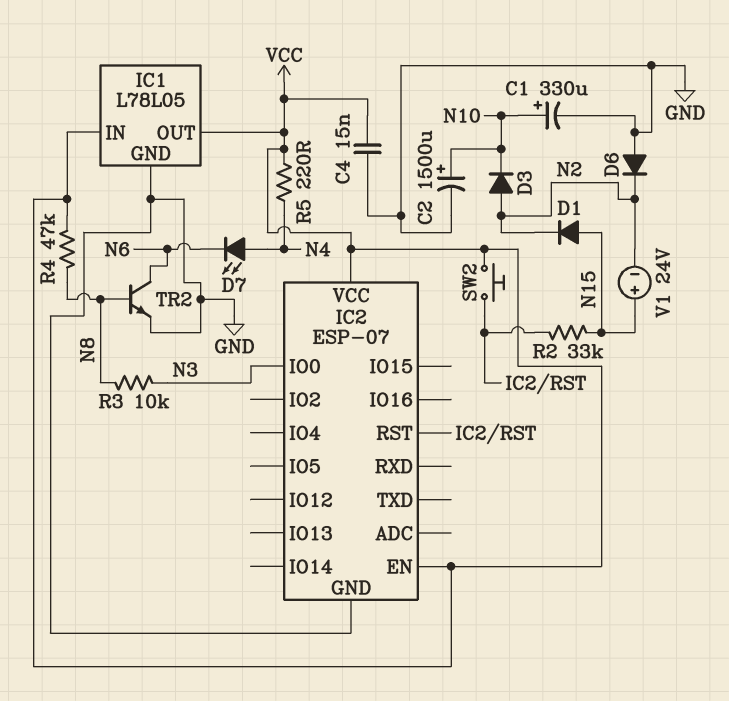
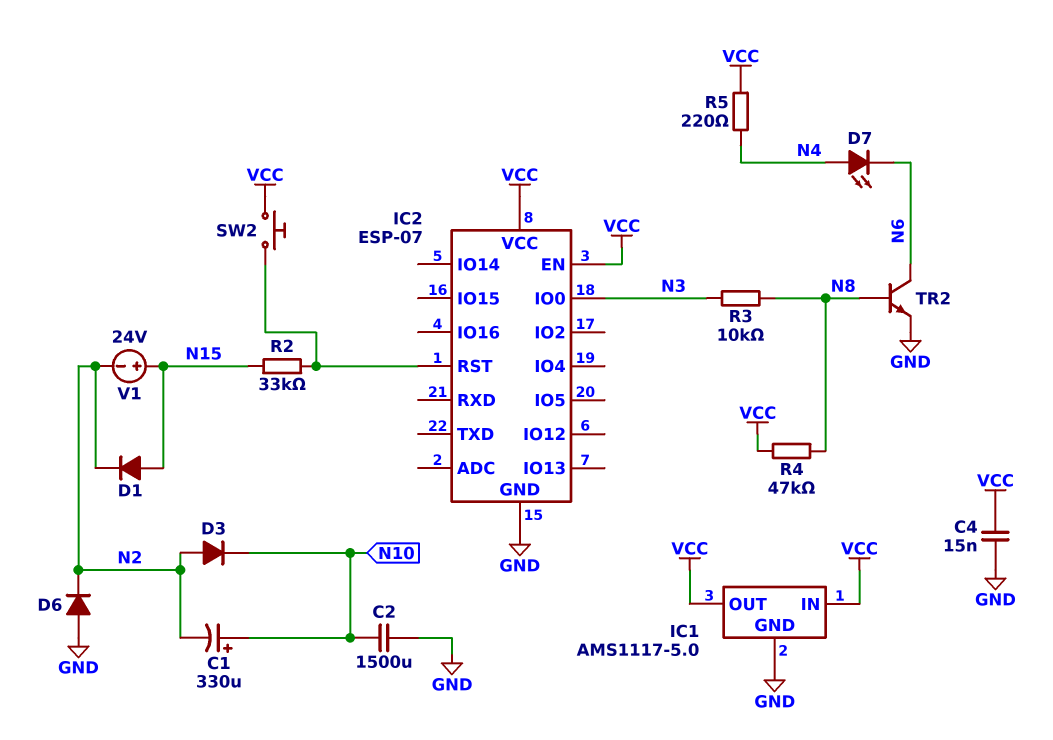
C1: 330uF (plus N10, minus GND) -> 330uF (plus N10, minus N2)
C2: 1500uF (plus N10, minus GND) -> 1500uF (GND, N10)
IC1: L78L05 -> AMS1117-5.0

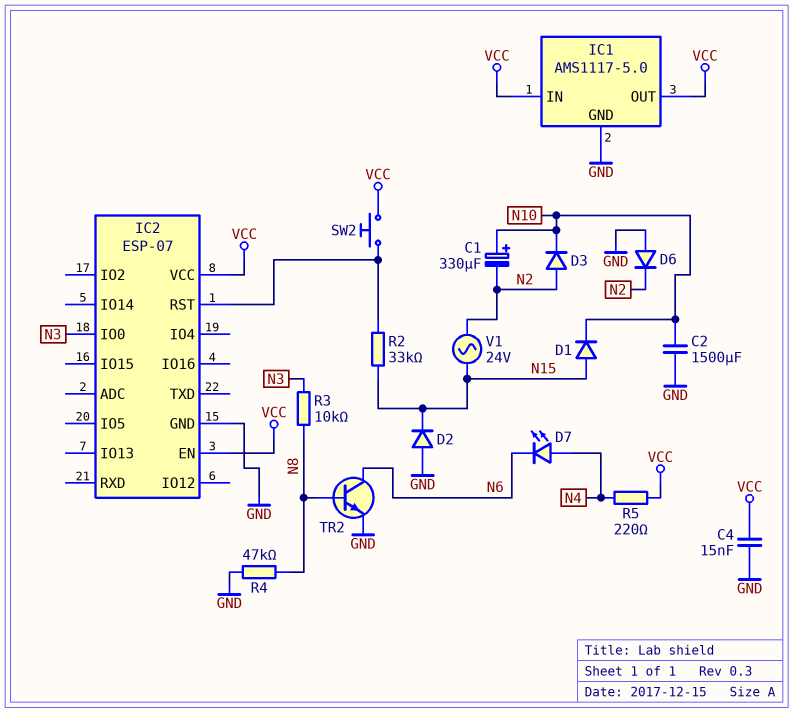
D1: diode (A N15, K N2) -> diode (A N15, K N10)
D2: none -> diode (A GND, K N15)
R4: 47k (N8, VCC) -> 47k (GND, N8)
V1: 24V (plus N15, minus N2) -> AC 24V (N2, N15)

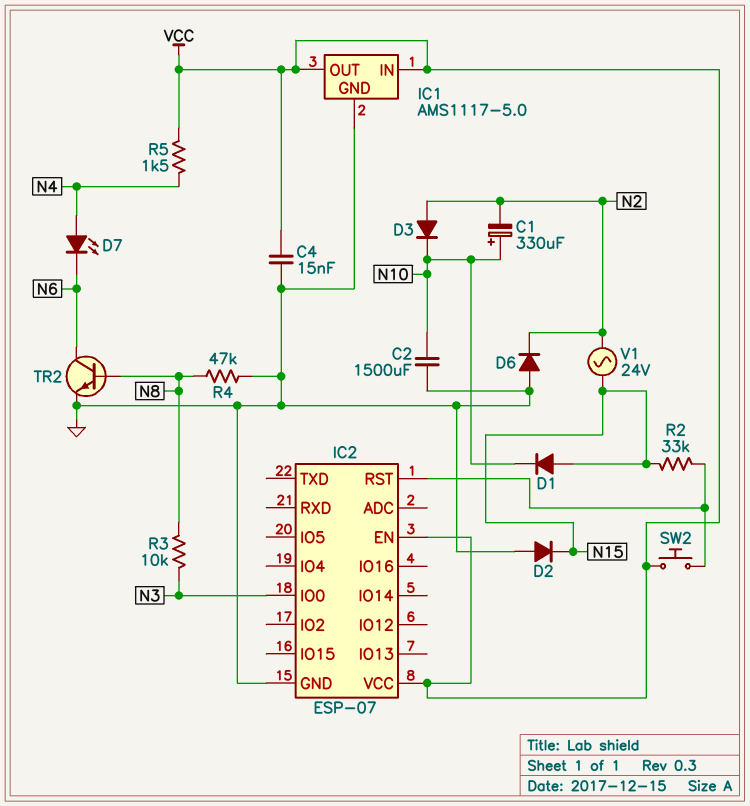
R5: 220 (N4, VCC) -> 1.5k (N4, VCC)

